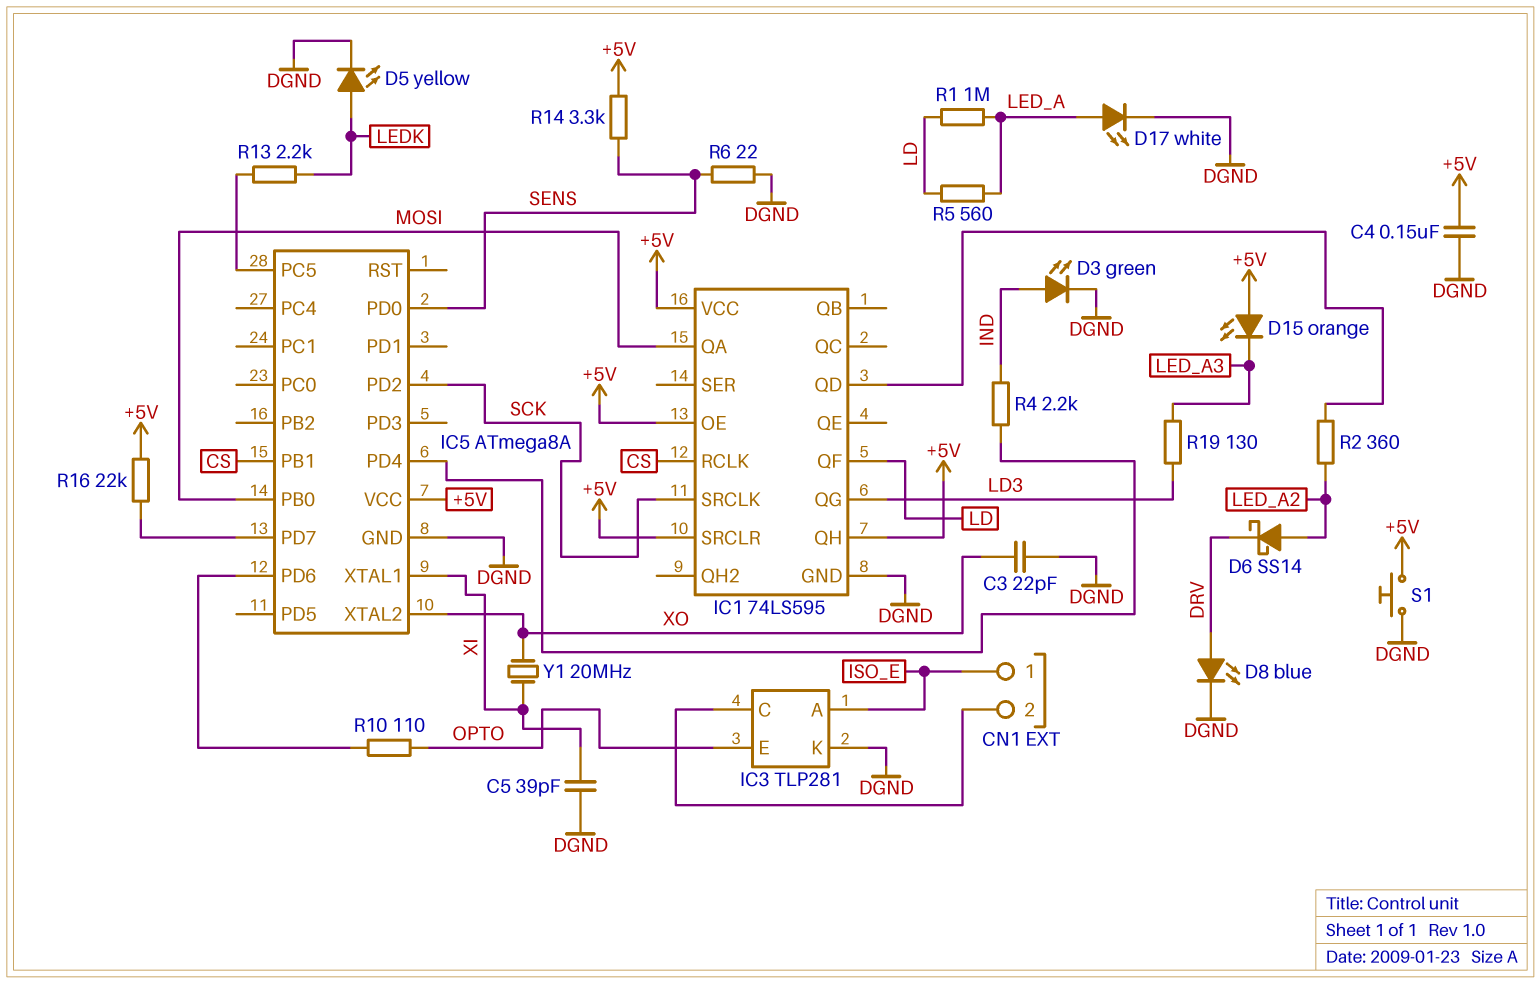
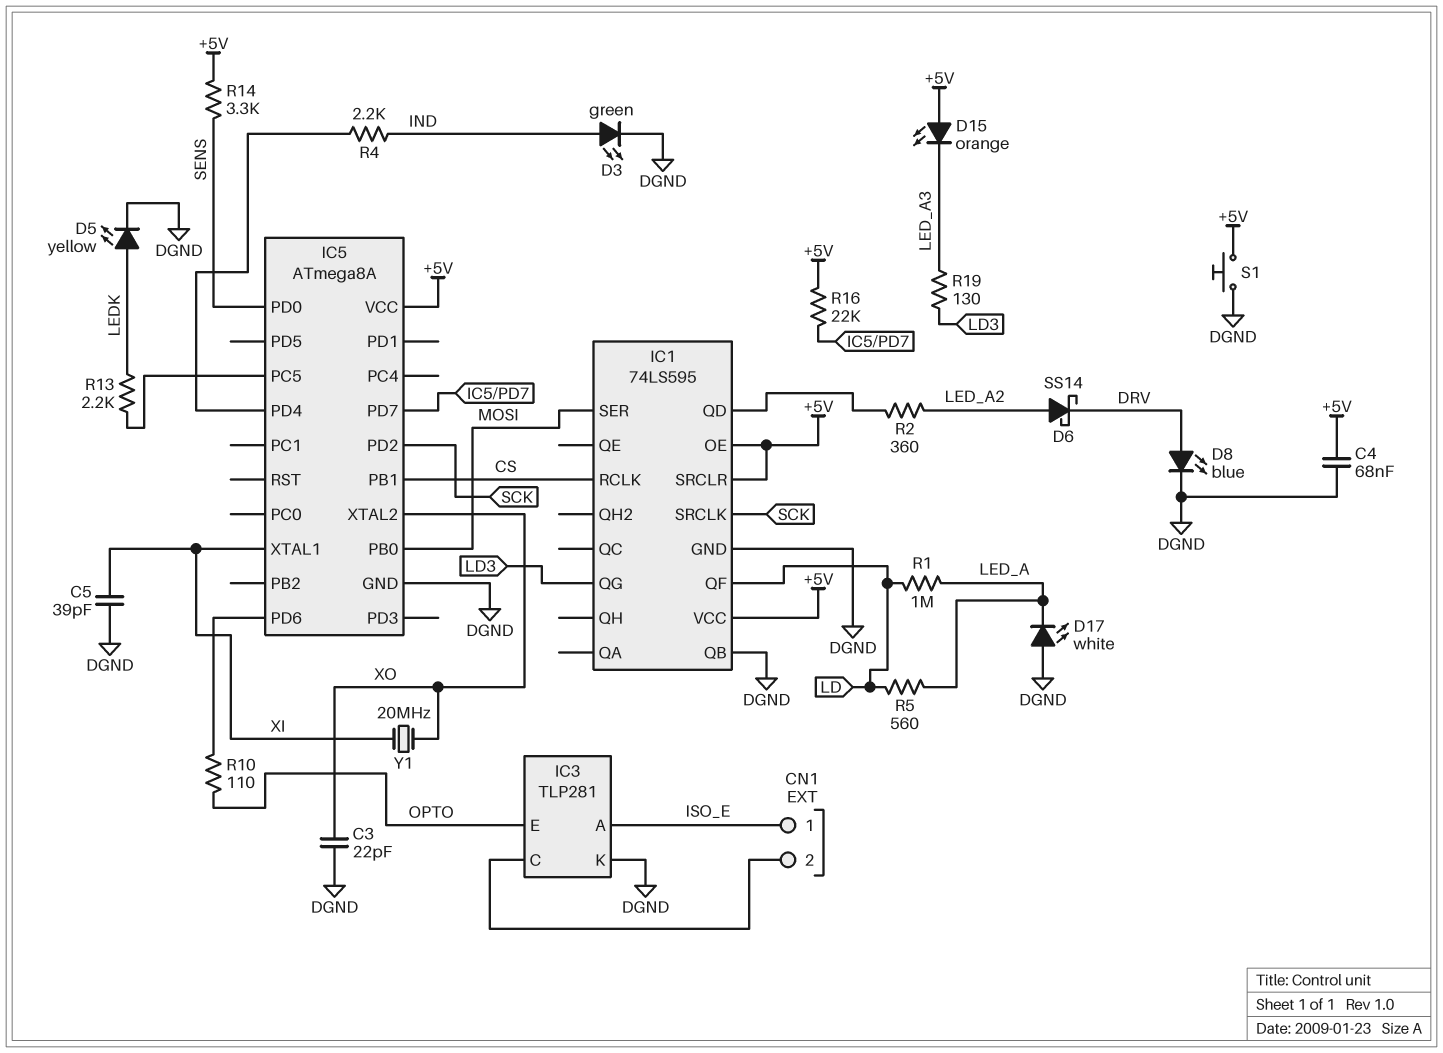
C4: 150nF (+5V, DGND) -> 68nF (+5V, DGND)
D17: LED white (A LED_A, K DGND) -> LED white (A DGND, K LED_A)
IC1 pin QA: MOSI -> none
IC1 pin QB: none -> DGND
IC1 pin QH: +5V -> none
IC1 pin SER: none -> MOSI
R6: 22 (DGND, SENS) -> none

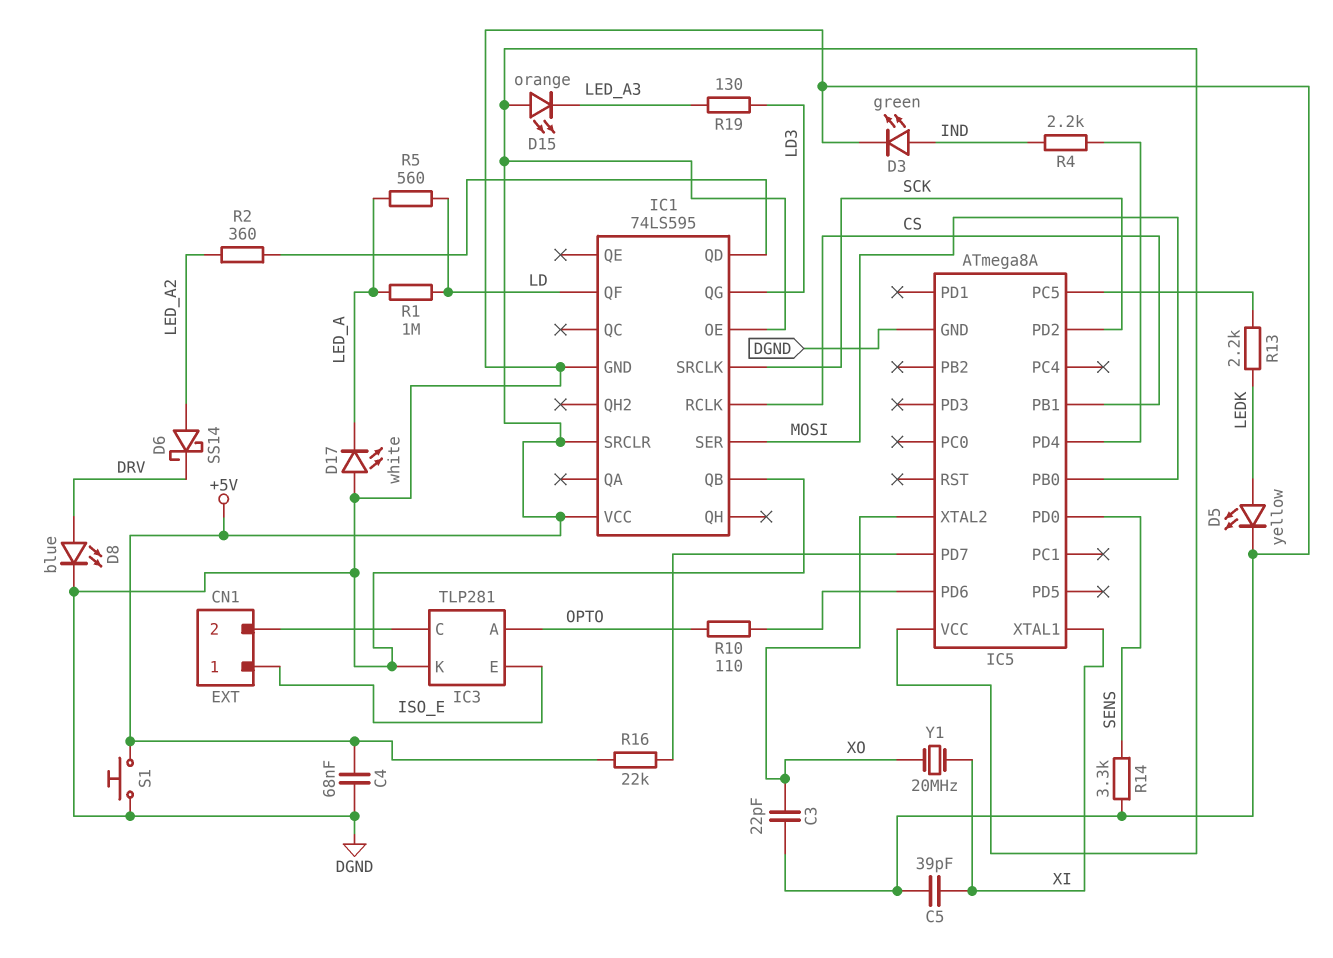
IC3 pin A: ISO_E -> OPTO
IC3 pin E: OPTO -> ISO_E
R14: 3.3k (+5V, SENS) -> 3.3k (DGND, SENS)

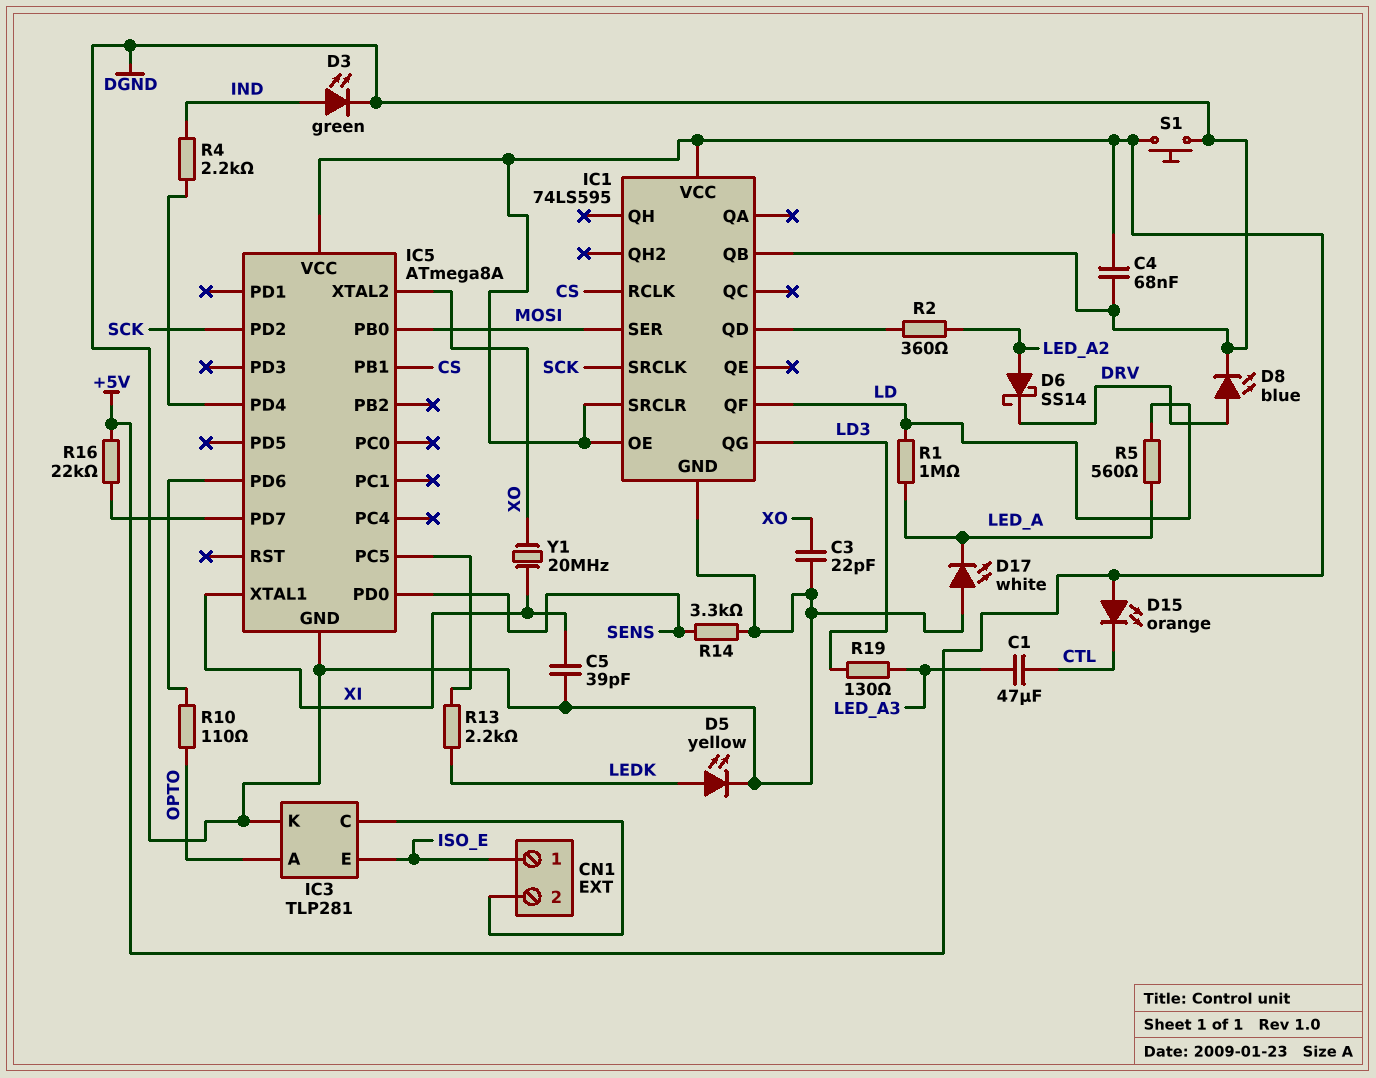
C1: none -> 47uF (CTL, LED_A3)
D15: LED orange (A +5V, K LED_A3) -> LED orange (A +5V, K CTL)

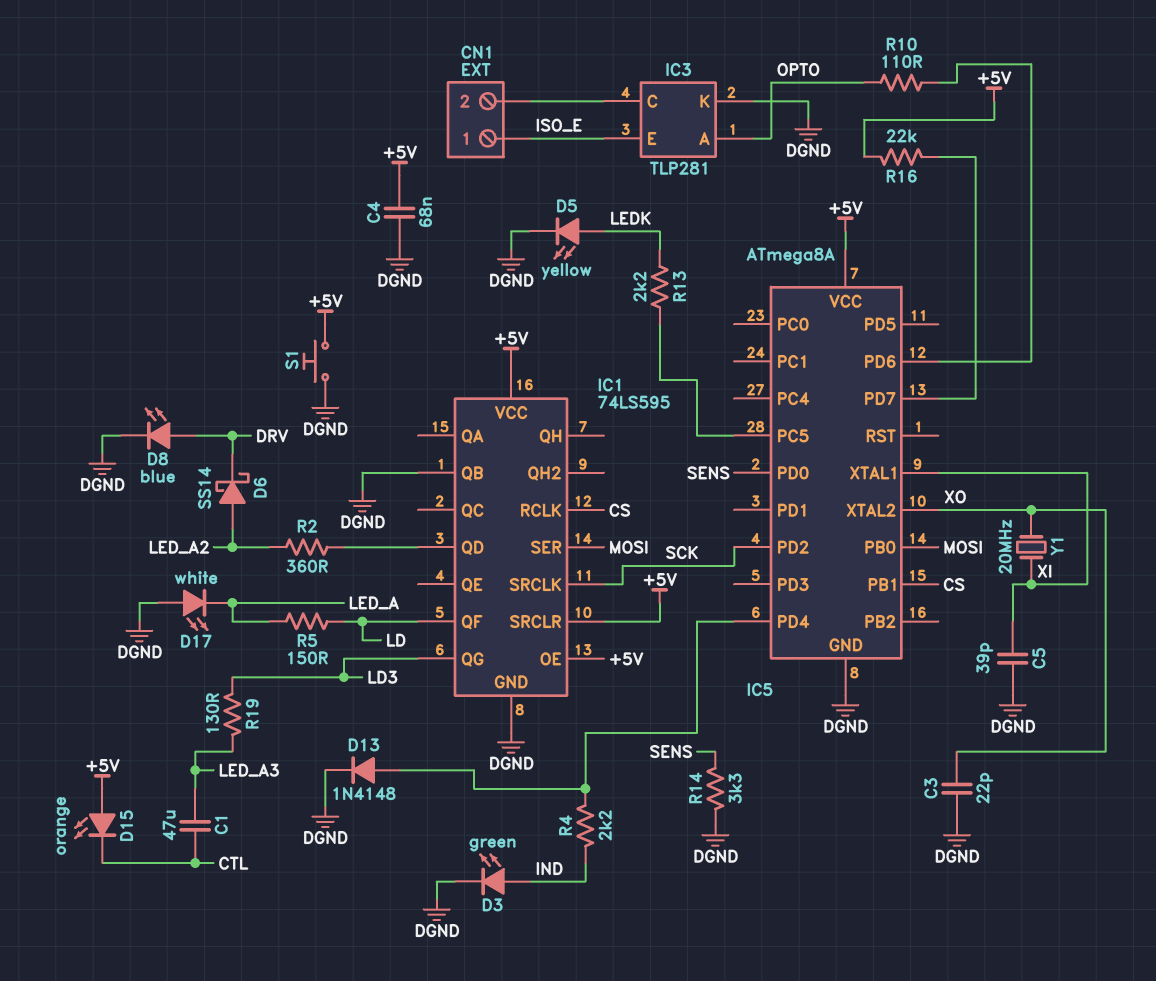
D13: none -> diode 1N4148 (A IC5/PD4, K DGND)
R1: 1M (LD, LED_A) -> none
R5: 560 (LD, LED_A) -> 150 (LD, LED_A)

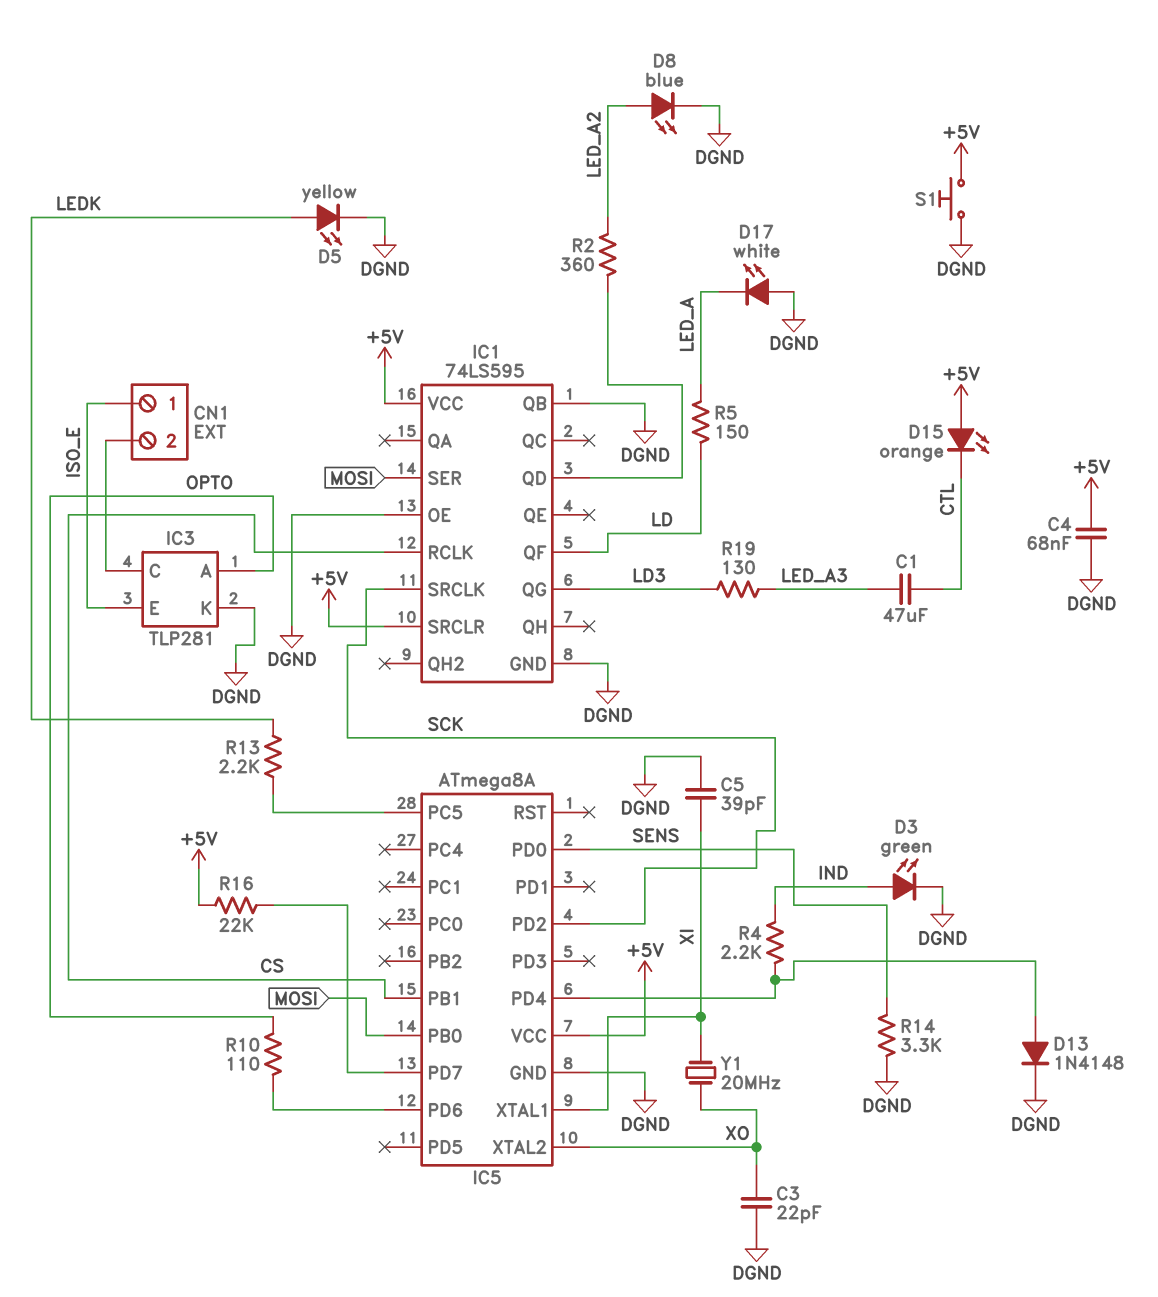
D6: schottky SS14 (A LED_A2, K DRV) -> none
D8: LED blue (A DRV, K DGND) -> LED blue (A LED_A2, K DGND)
IC1 pin OE: +5V -> DGND

